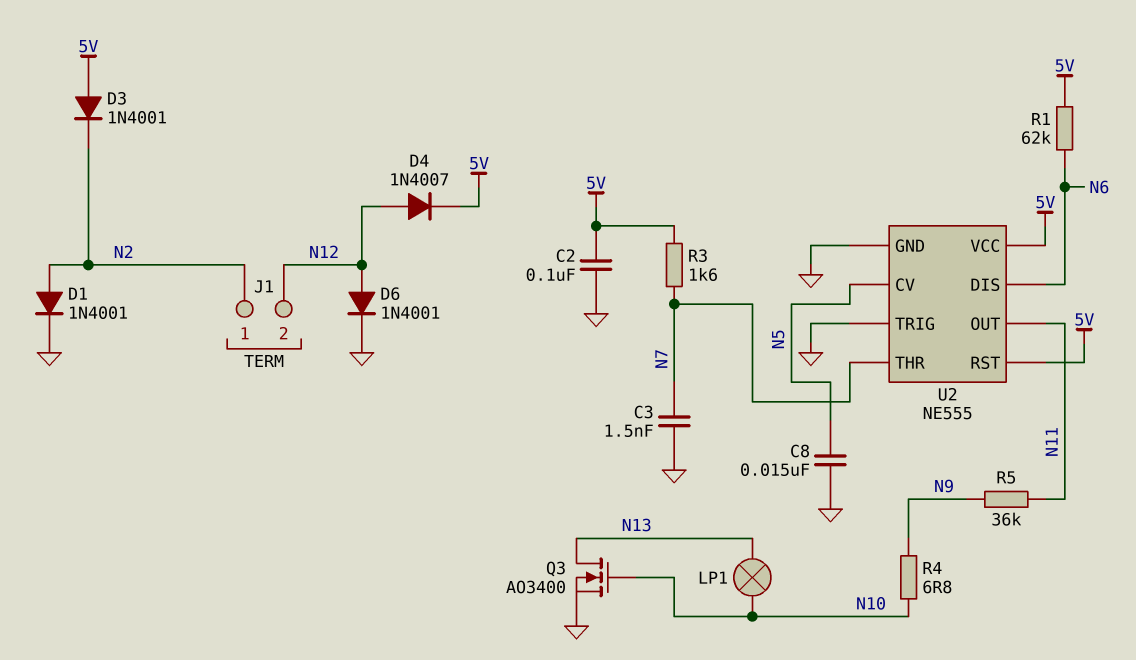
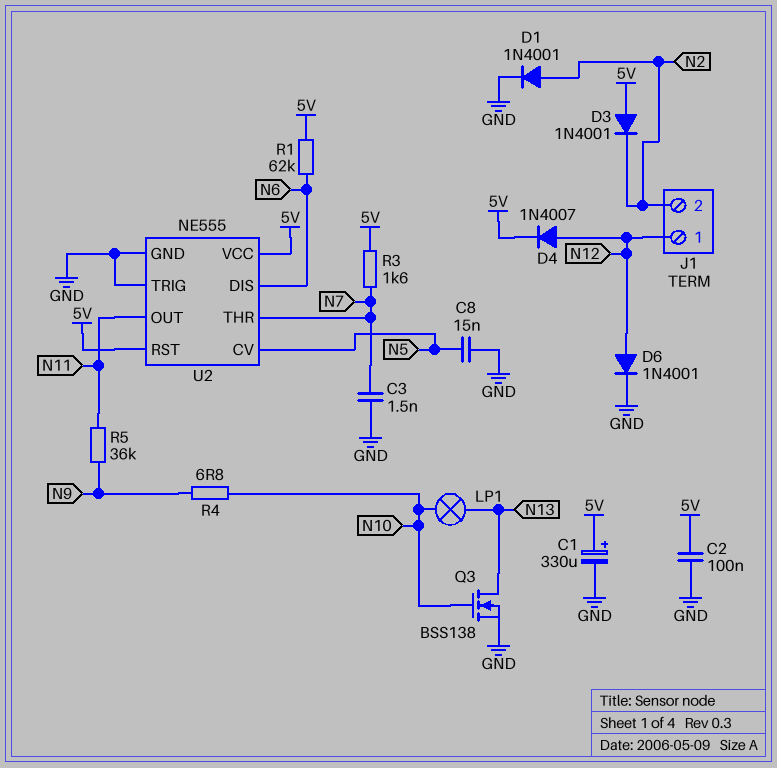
C1: none -> 330uF (plus 5V, minus GND)
J1 pin 1: N2 -> N12
J1 pin 2: N12 -> N2
Q3: NMOS AO3400 (G N10, D N13, S GND) -> NMOS BSS138 (G N10, D N13, S GND)

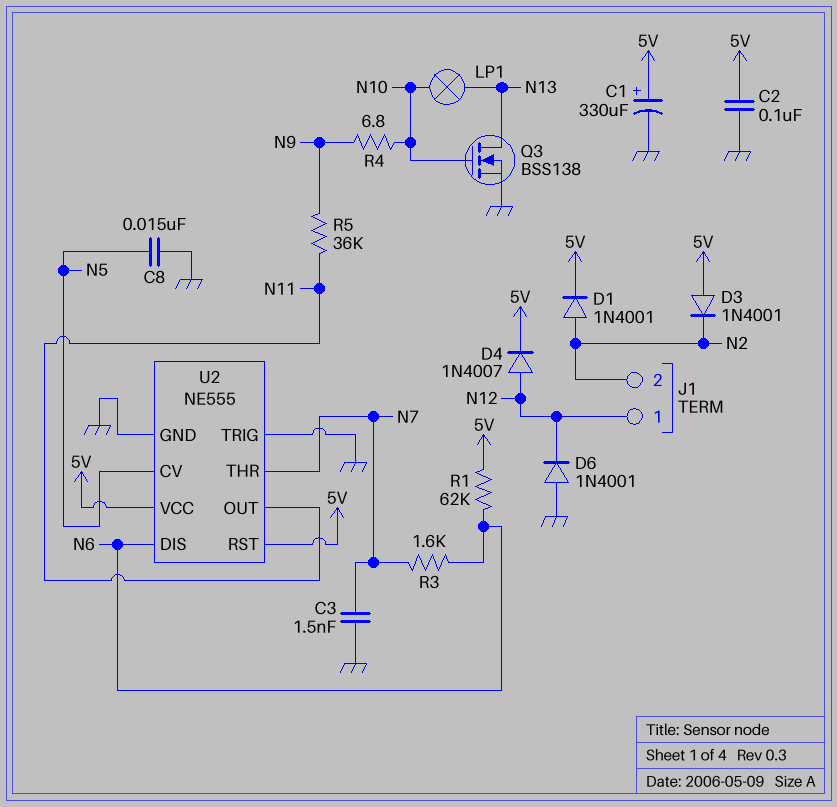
D1: diode 1N4001 (A N2, K GND) -> diode 1N4001 (A N2, K 5V)
D6: diode 1N4001 (A N12, K GND) -> diode 1N4001 (A GND, K N12)
R3: 1.6k (5V, N7) -> 1.6k (N6, N7)

